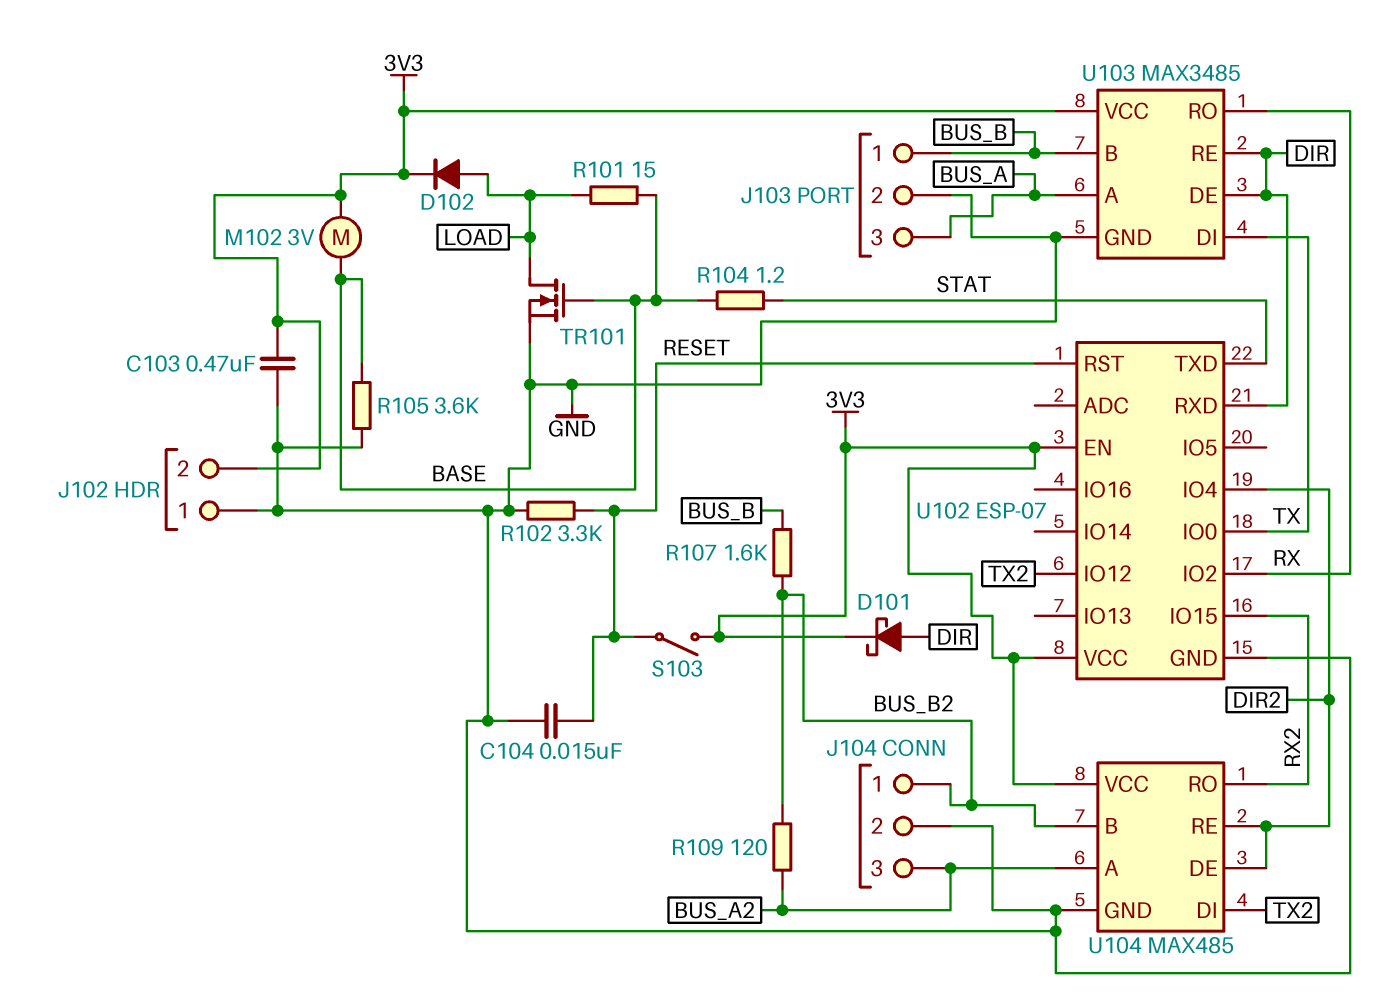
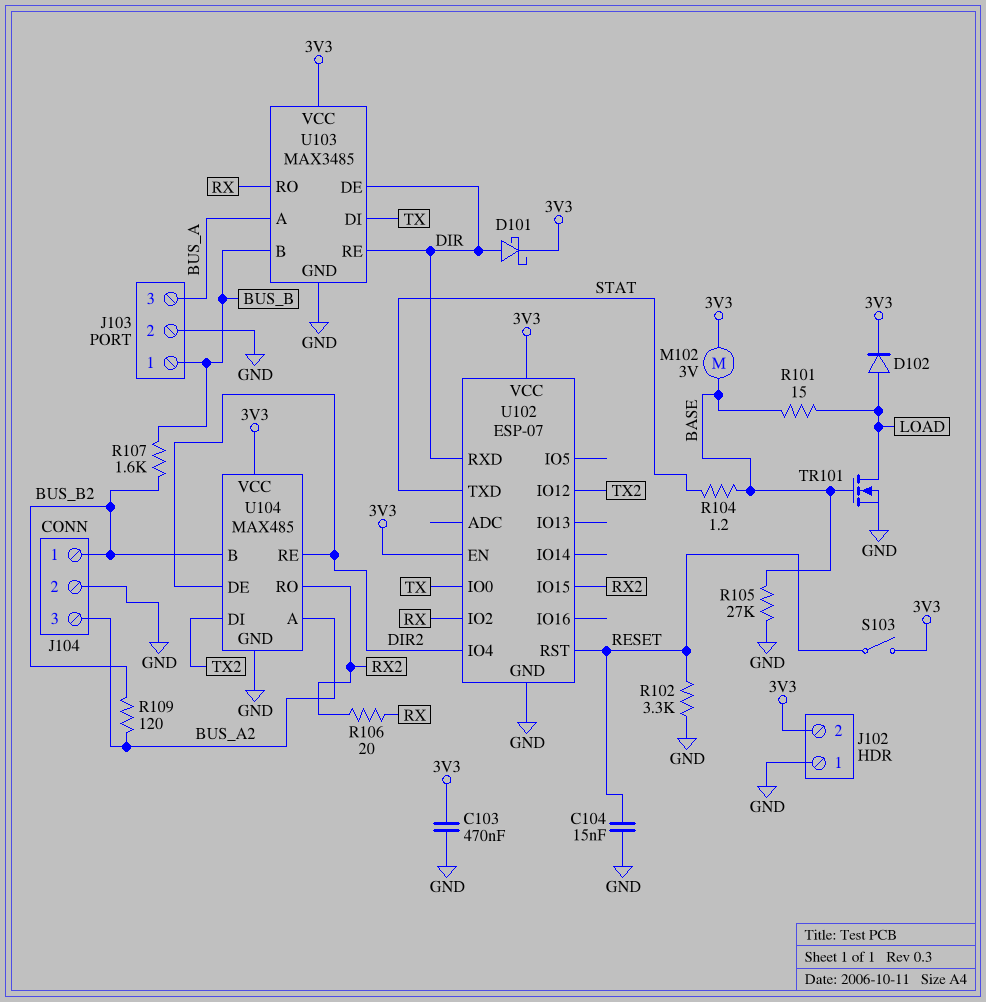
R105: 3.6k (BASE, GND) -> 27k (BASE, GND)
R106: none -> 20 (RX, RX2)

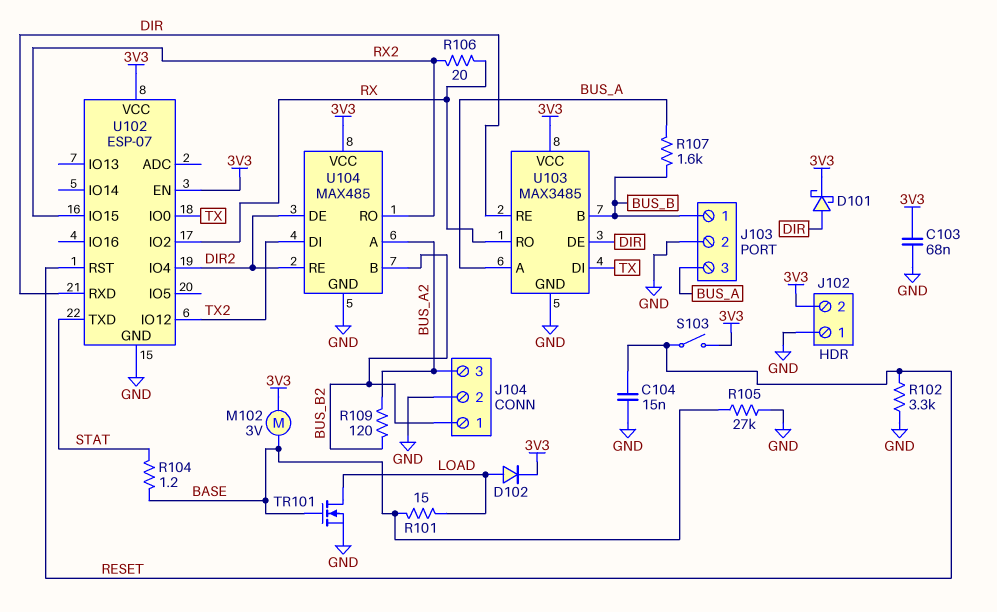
C103: 470nF (3V3, GND) -> 68nF (3V3, GND)
R107: 1.6k (BUS_B, BUS_B2) -> 1.6k (BUS_A, BUS_B)

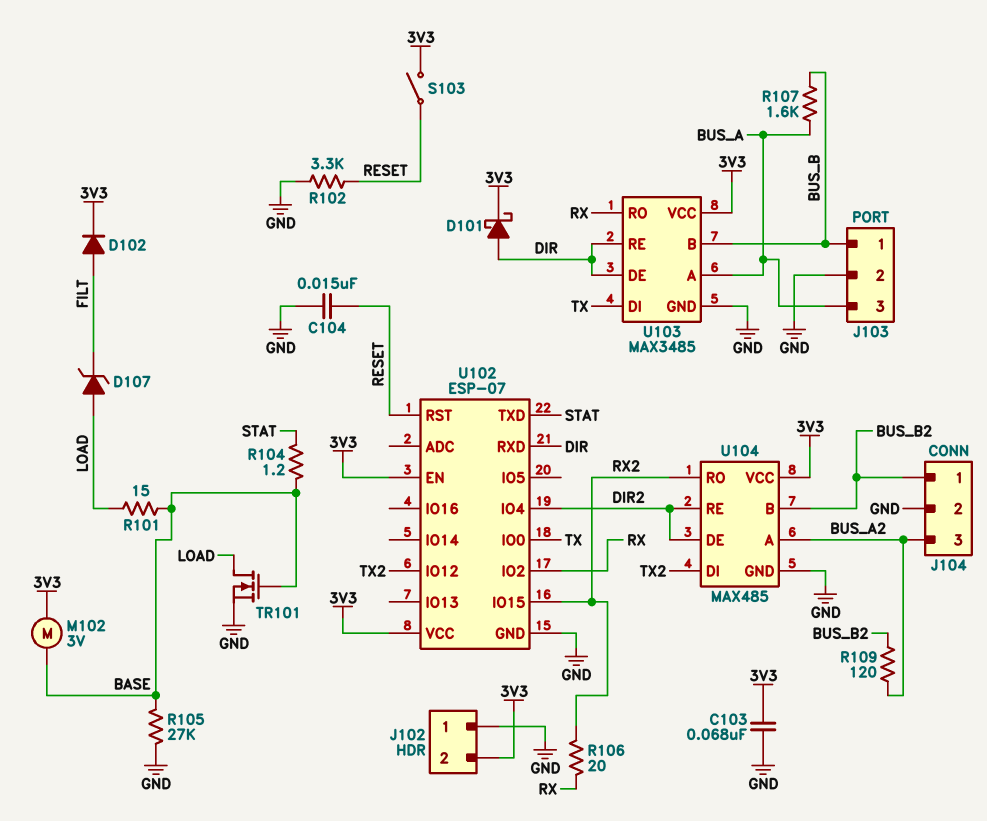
D102: diode (A LOAD, K 3V3) -> diode (A FILT, K 3V3)
D107: none -> zener (A LOAD, K FILT)

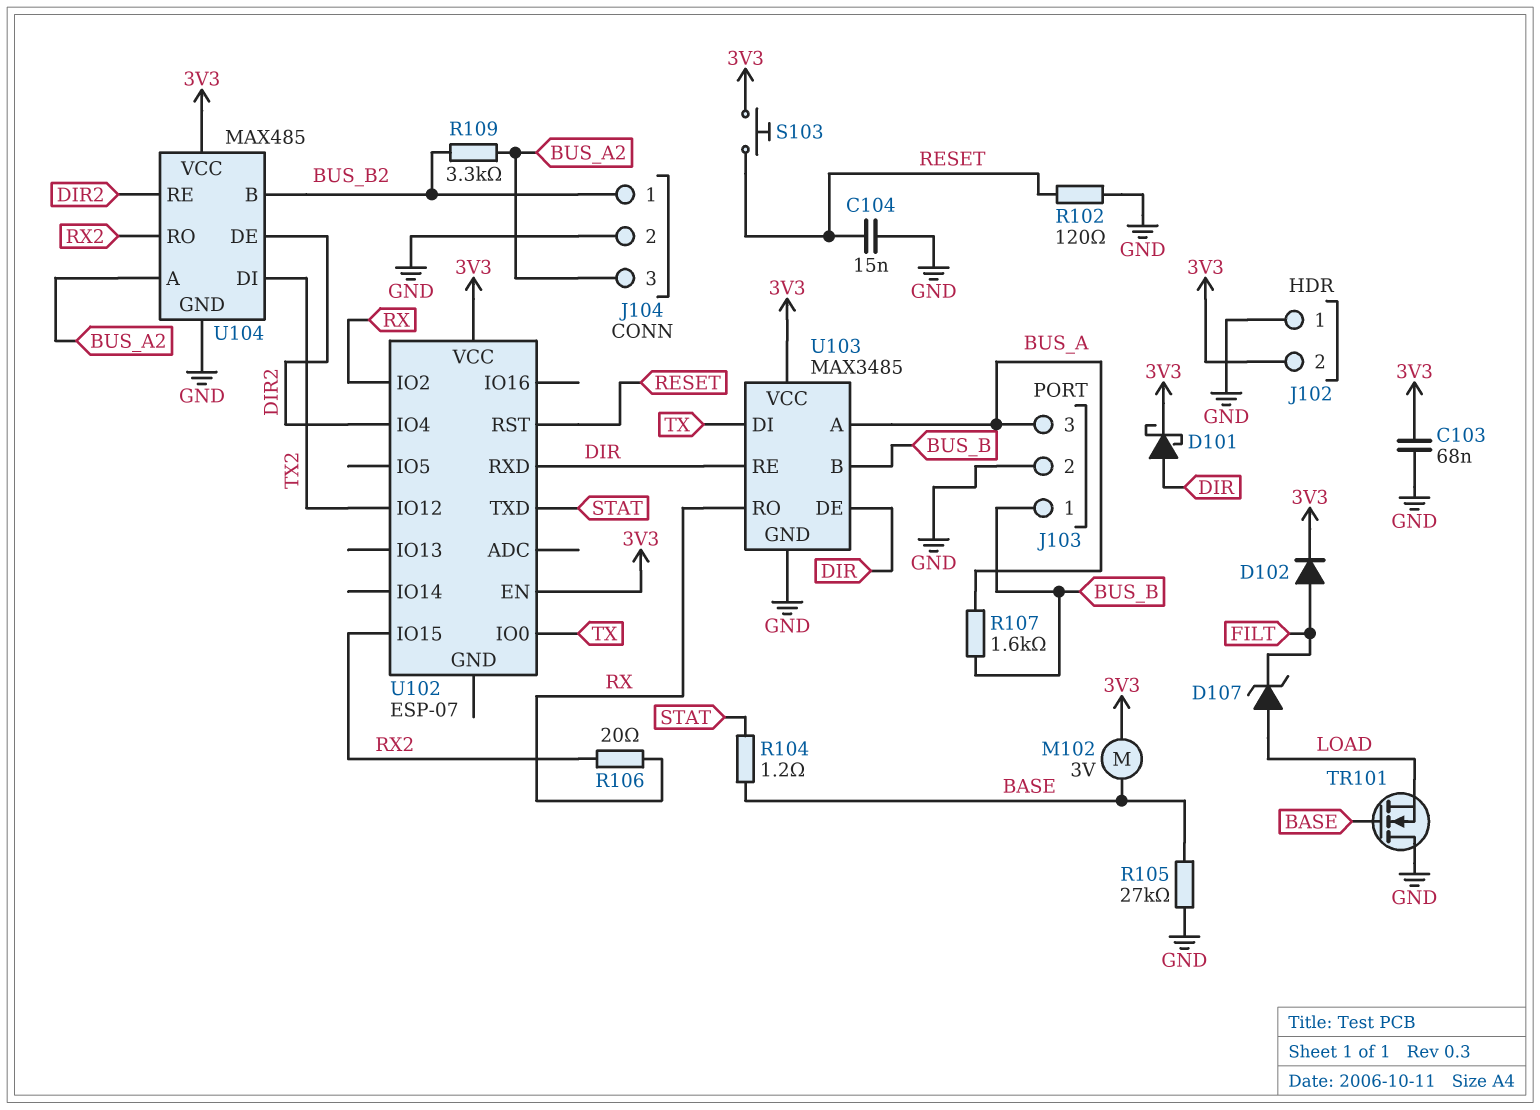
R101: 15 (BASE, LOAD) -> none
R102: 3.3k (GND, RESET) -> 120 (GND, RESET)
R109: 120 (BUS_A2, BUS_B2) -> 3.3k (BUS_A2, BUS_B2)
S103: switch (3V3, RESET) -> button (3V3, RESET)
TR101: NMOS (G BASE, D LOAD, S GND) -> NMOS (G BASE, D GND, S LOAD)
U102 pin GND: GND -> none

